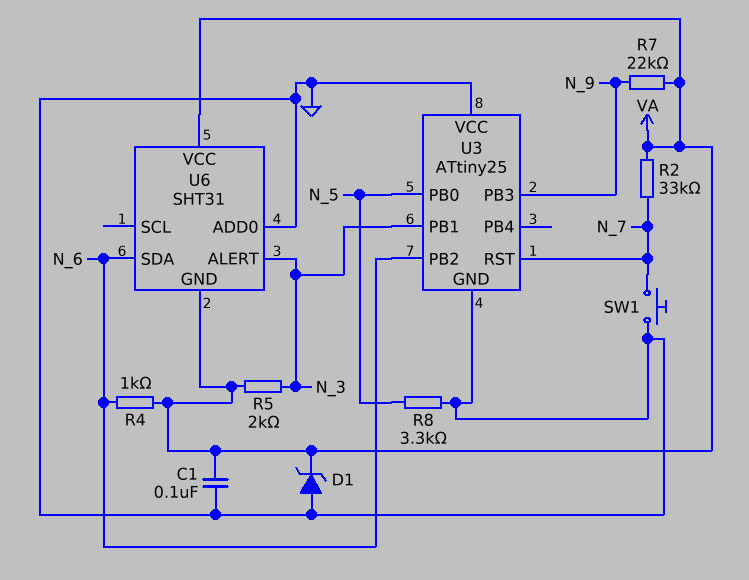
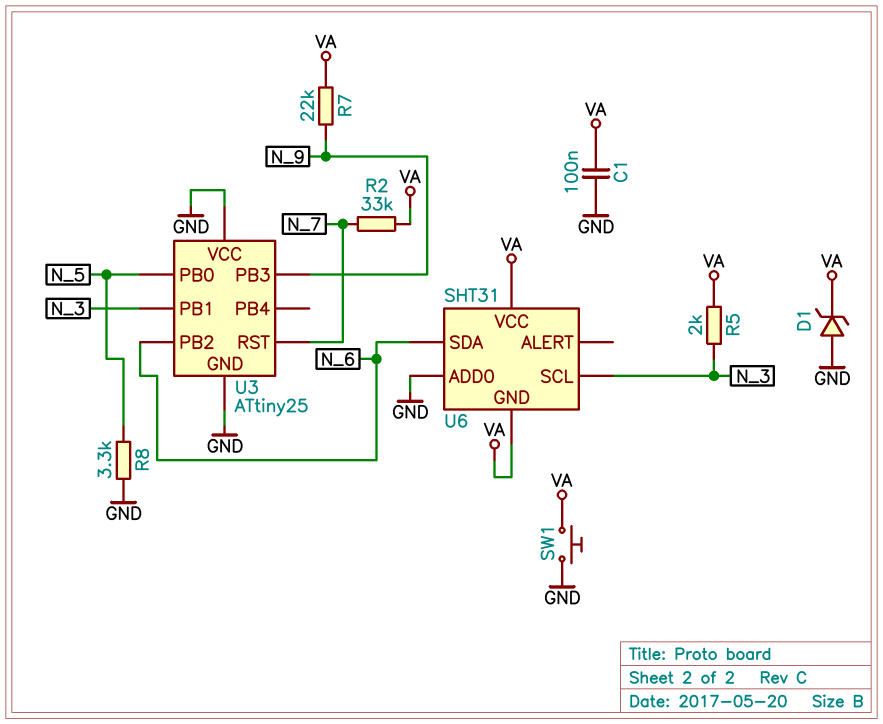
R4: 1k (N_6, VA) -> none
SW1: button (GND, N_7) -> button (GND, VA)
U6 pin ALERT: N_3 -> none
U6 pin SCL: none -> N_3

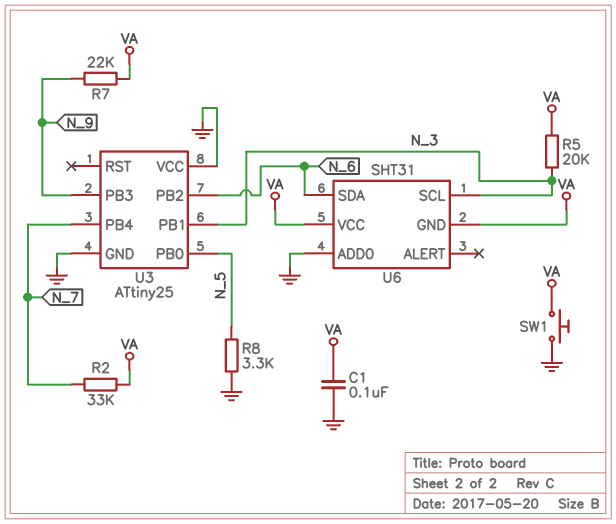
D1: zener (A GND, K VA) -> none
R5: 2k (N_3, VA) -> 20k (N_3, VA)
U3 pin PB4: none -> N_7
U3 pin RST: N_7 -> none

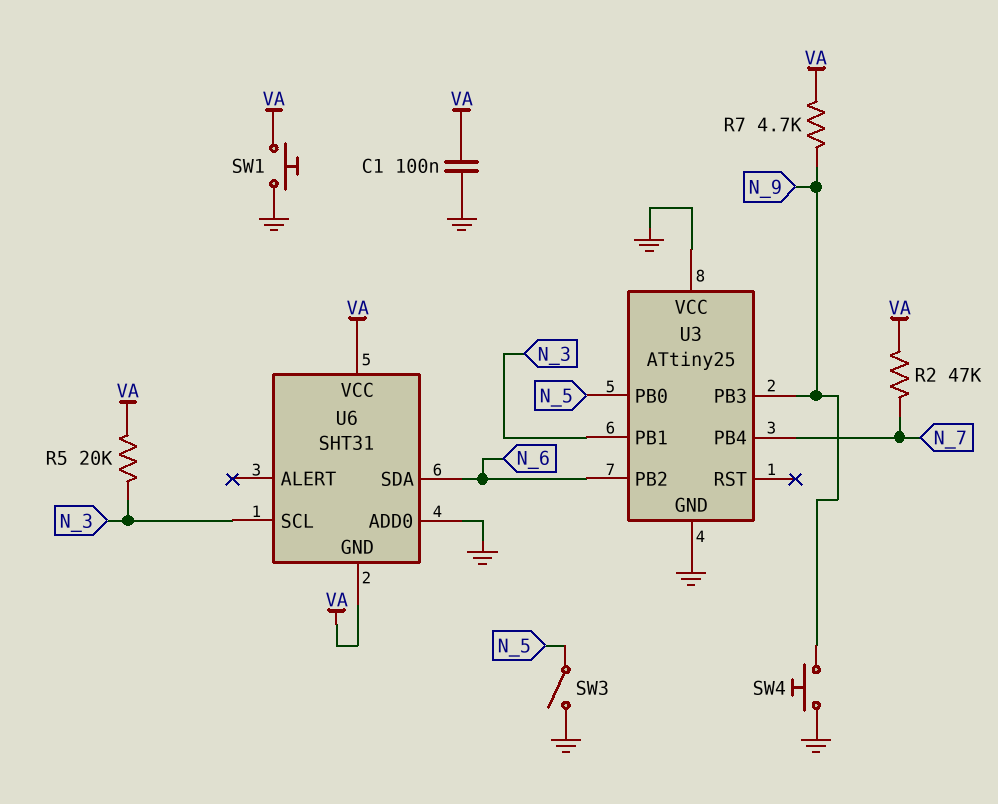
R2: 33k (N_7, VA) -> 47k (N_7, VA)
R7: 22k (N_9, VA) -> 4.7k (N_9, VA)
R8: 3.3k (GND, N_5) -> none
SW3: none -> switch (GND, N_5)
SW4: none -> button (GND, N_9)

